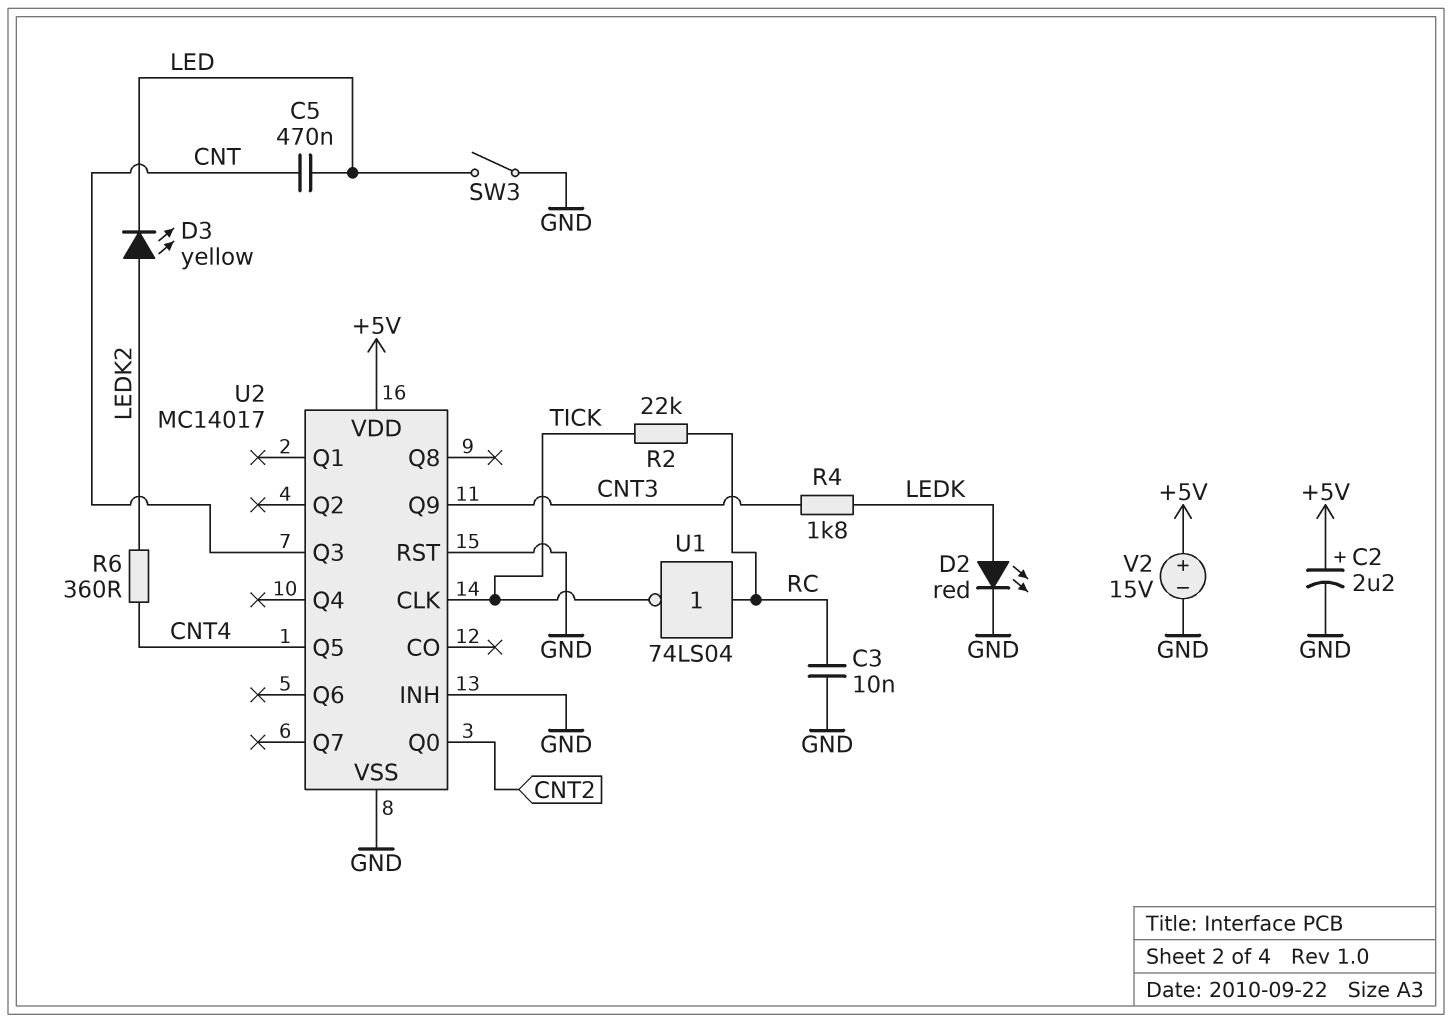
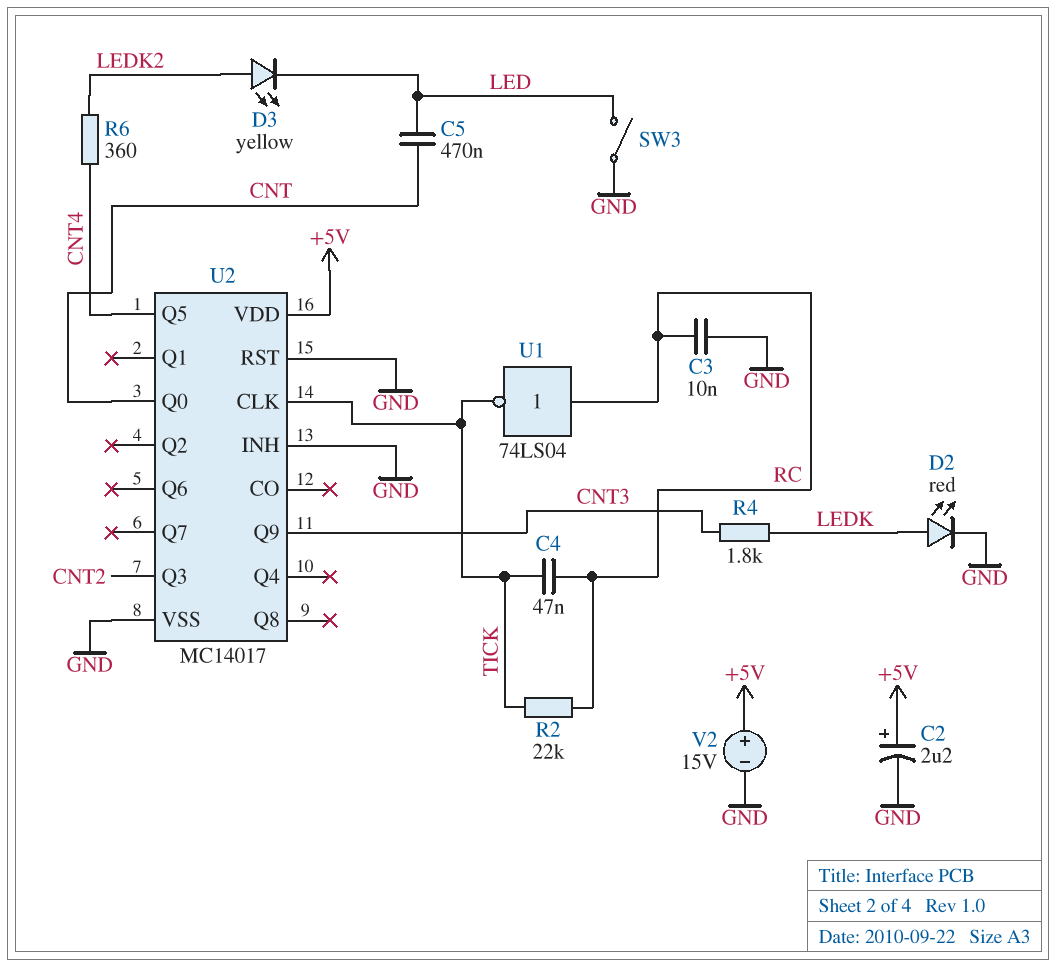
C4: none -> 47nF (RC, TICK)
U2 pin Q0: CNT2 -> CNT
U2 pin Q3: CNT -> CNT2

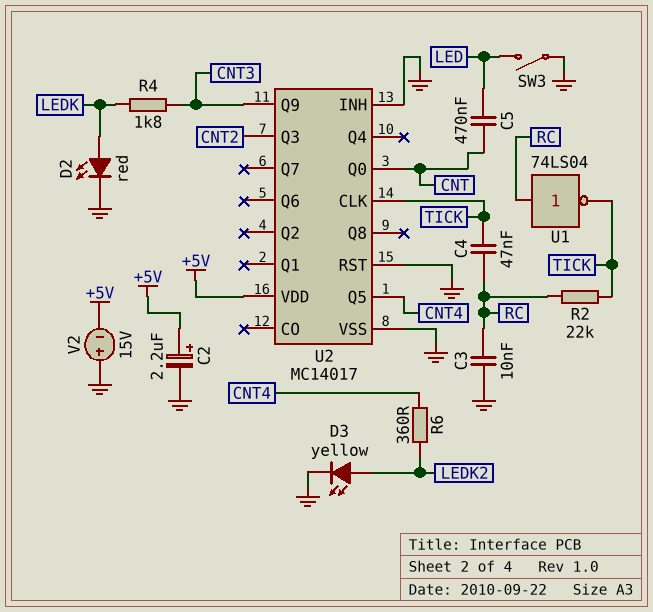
D3: LED yellow (A LEDK2, K LED) -> LED yellow (A LEDK2, K GND)
V2: 15V (plus +5V, minus GND) -> 15V (plus GND, minus +5V)

